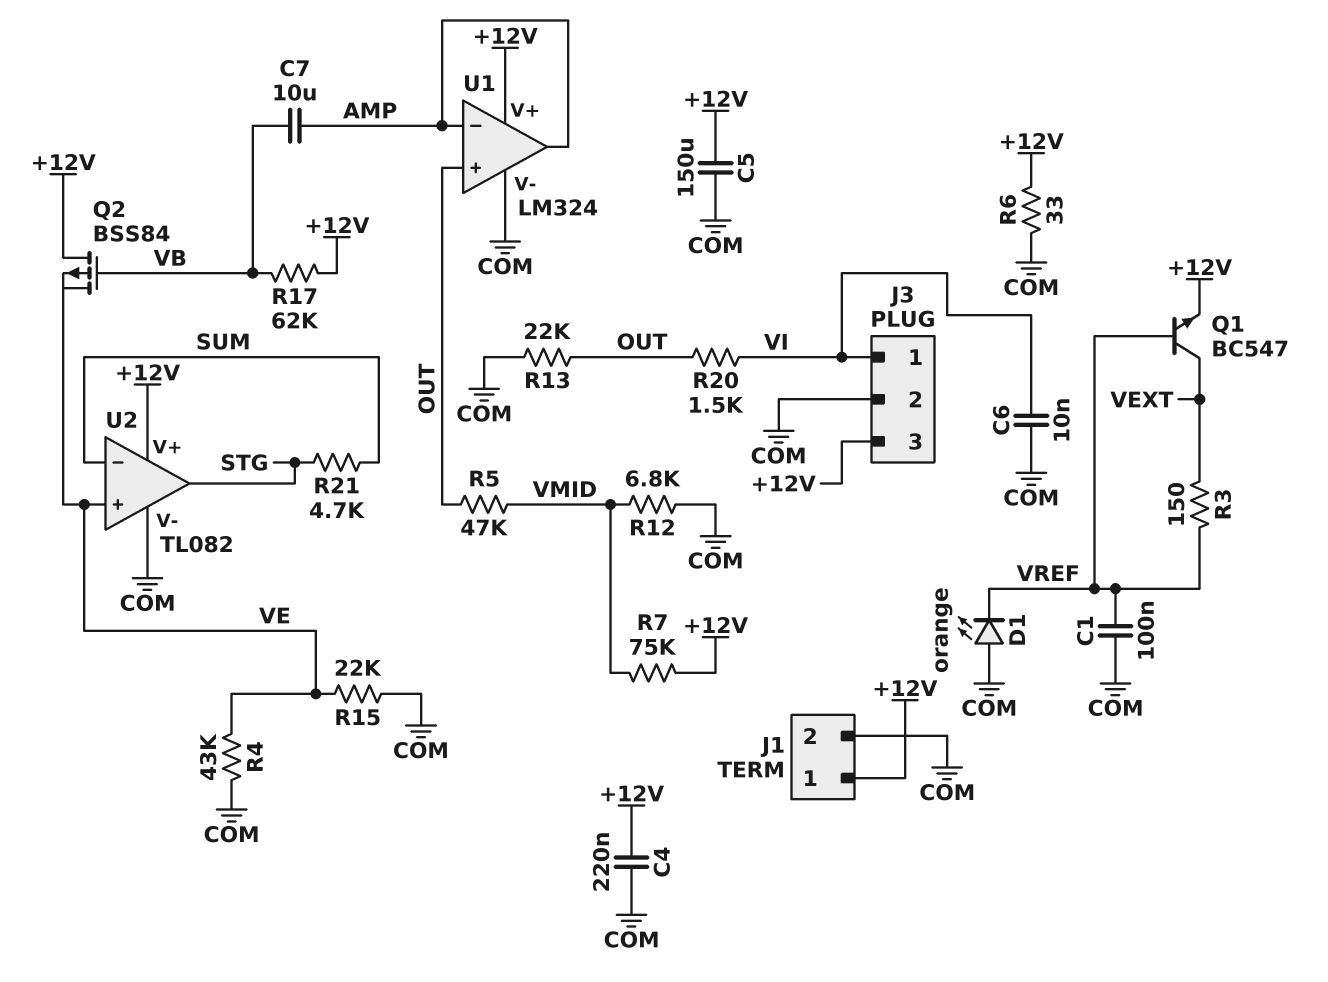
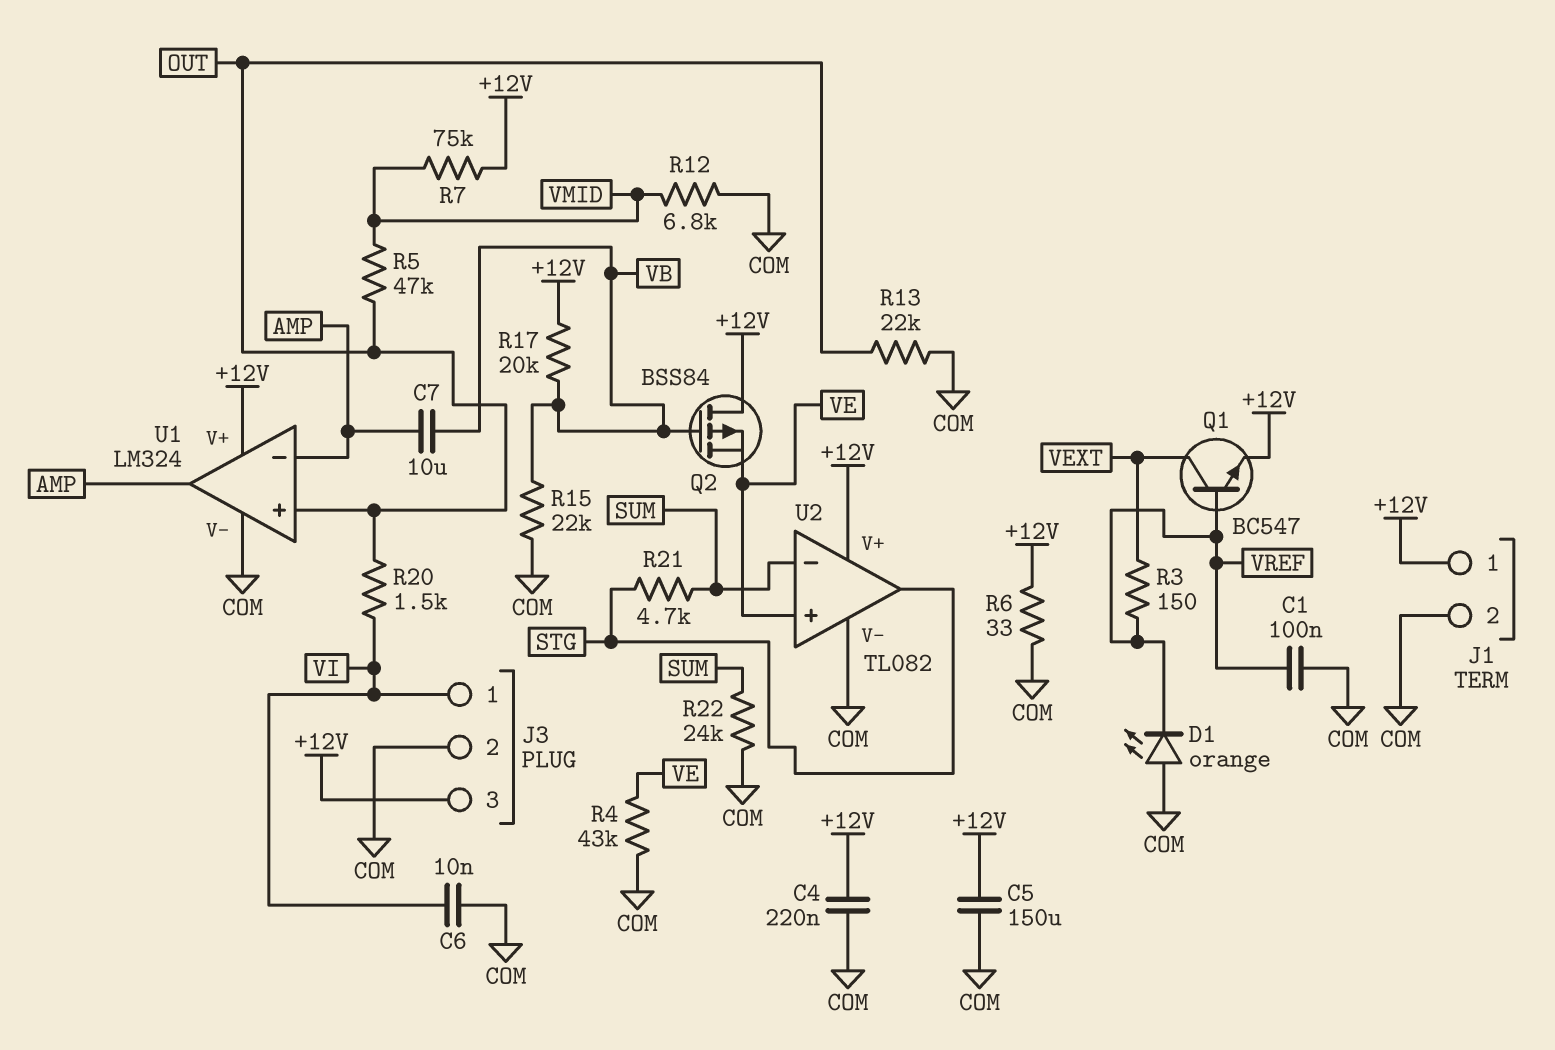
R15: 22k (COM, VE) -> 22k (COM, VB)
R17: 62k (+12V, VB) -> 20k (+12V, VB)
R22: none -> 24k (COM, SUM)

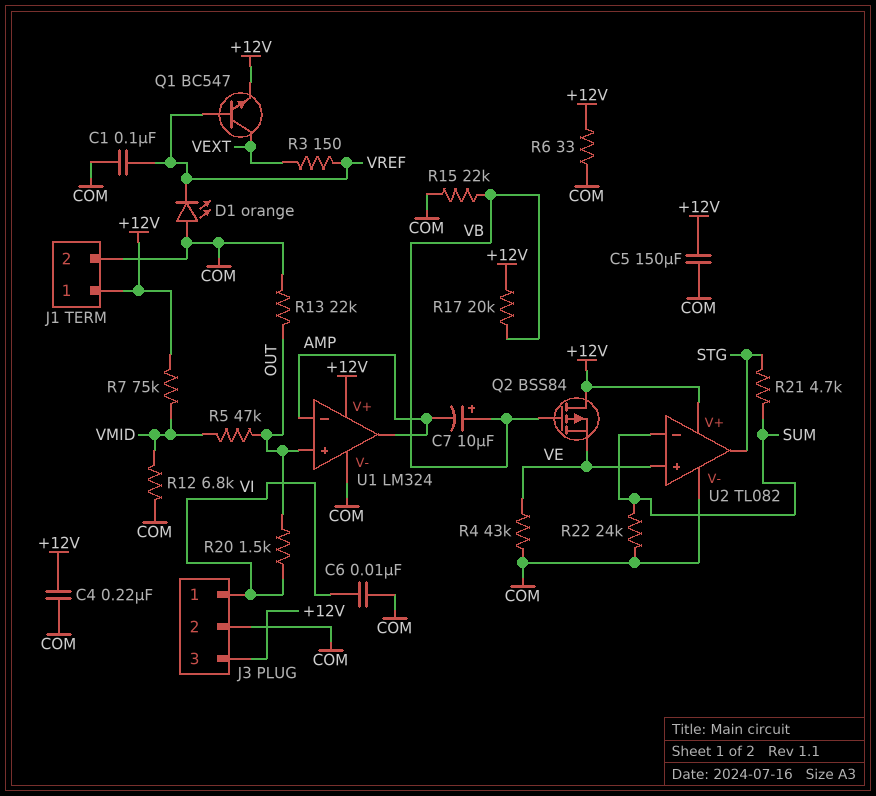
C7: 10uF (AMP, VB) -> 10uF (plus VB, minus AMP)

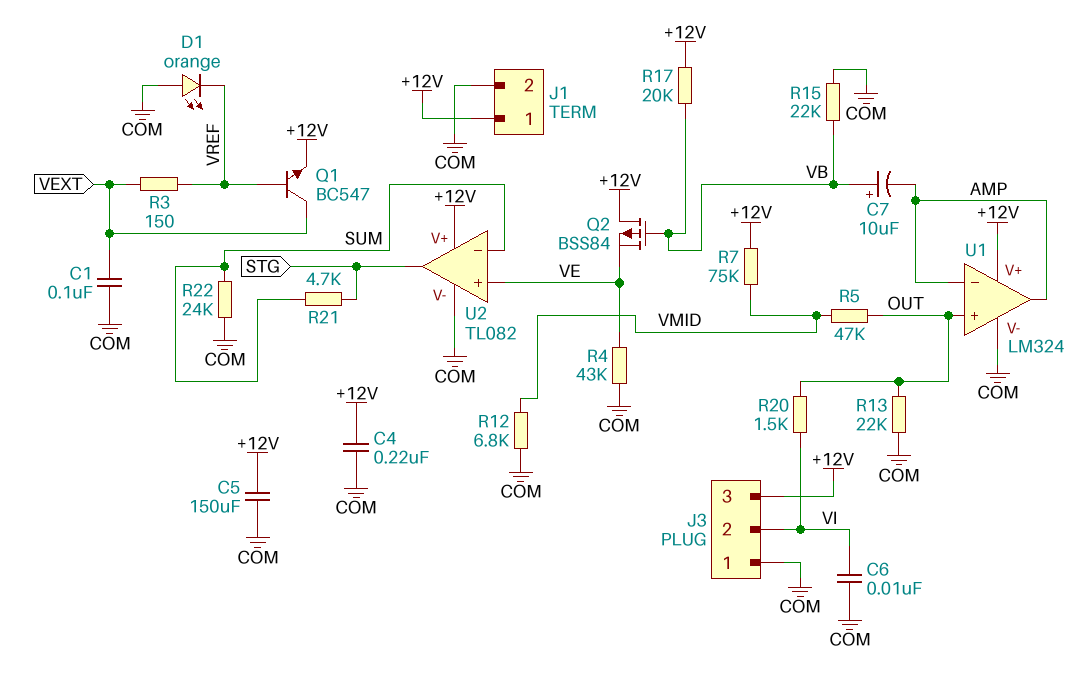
C1: 100nF (COM, VREF) -> 100nF (COM, VEXT)
J3 pin 1: VI -> COM
J3 pin 2: COM -> VI
R6: 33 (+12V, COM) -> none

